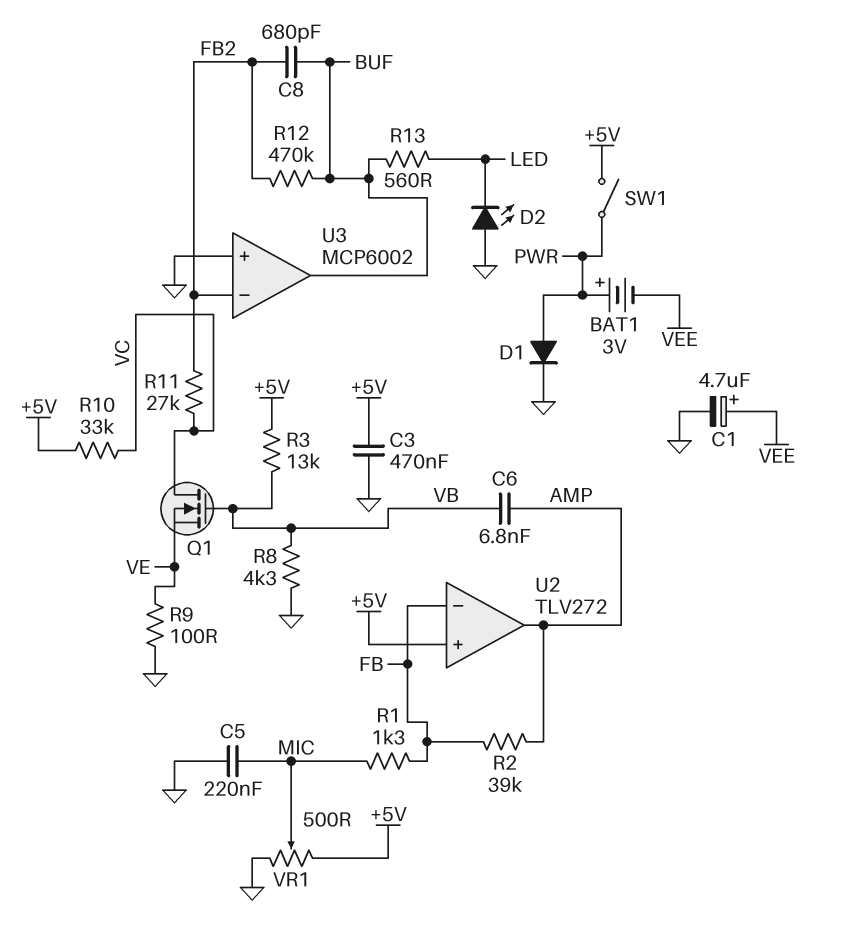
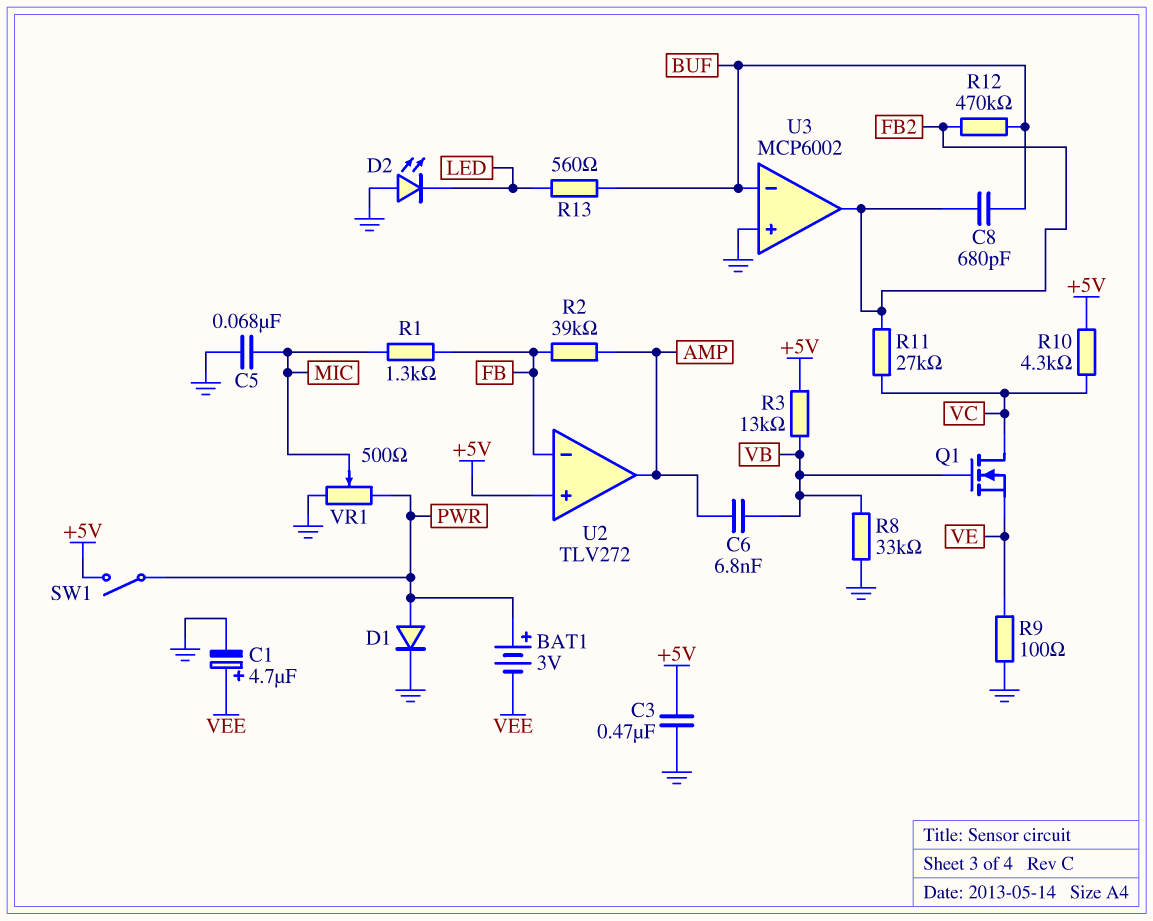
C5: 220nF (GND, MIC) -> 68nF (GND, MIC)
R8: 4.3k (GND, VB) -> 33k (GND, VB)
R10: 33k (+5V, VC) -> 4.3k (+5V, VC)
U3 pin in-: FB2 -> BUF
U3 pin out: BUF -> FB2
VR1: 500 (+5V, GND, wiper MIC) -> 500 (GND, PWR, wiper MIC)

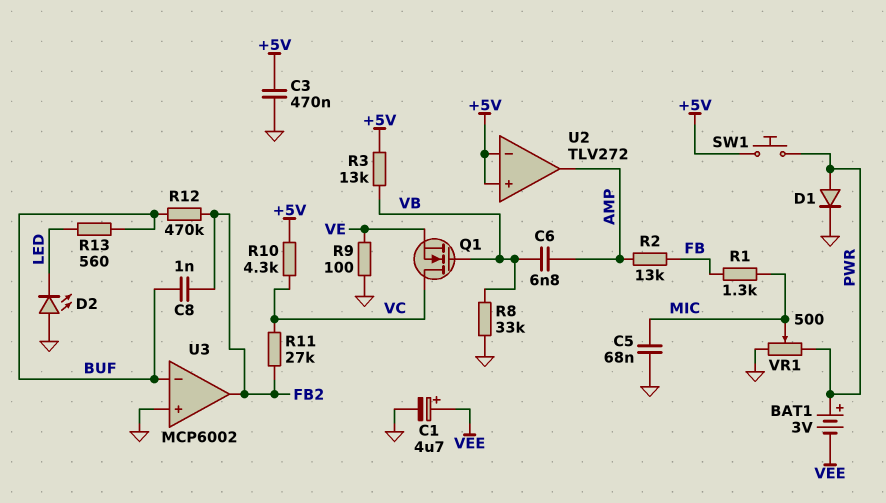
C8: 680pF (BUF, FB2) -> 1nF (BUF, FB2)
R2: 39k (AMP, FB) -> 13k (AMP, FB)
SW1: switch (+5V, PWR) -> button (+5V, PWR)
U2 pin in-: FB -> +5V

